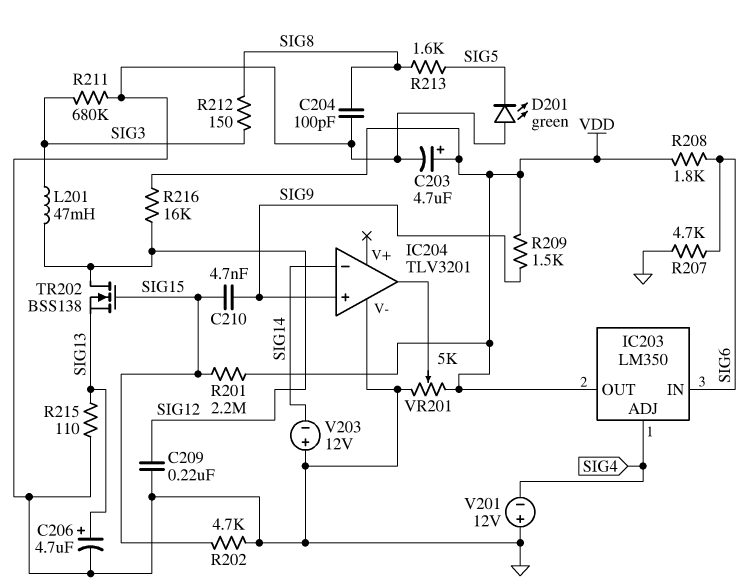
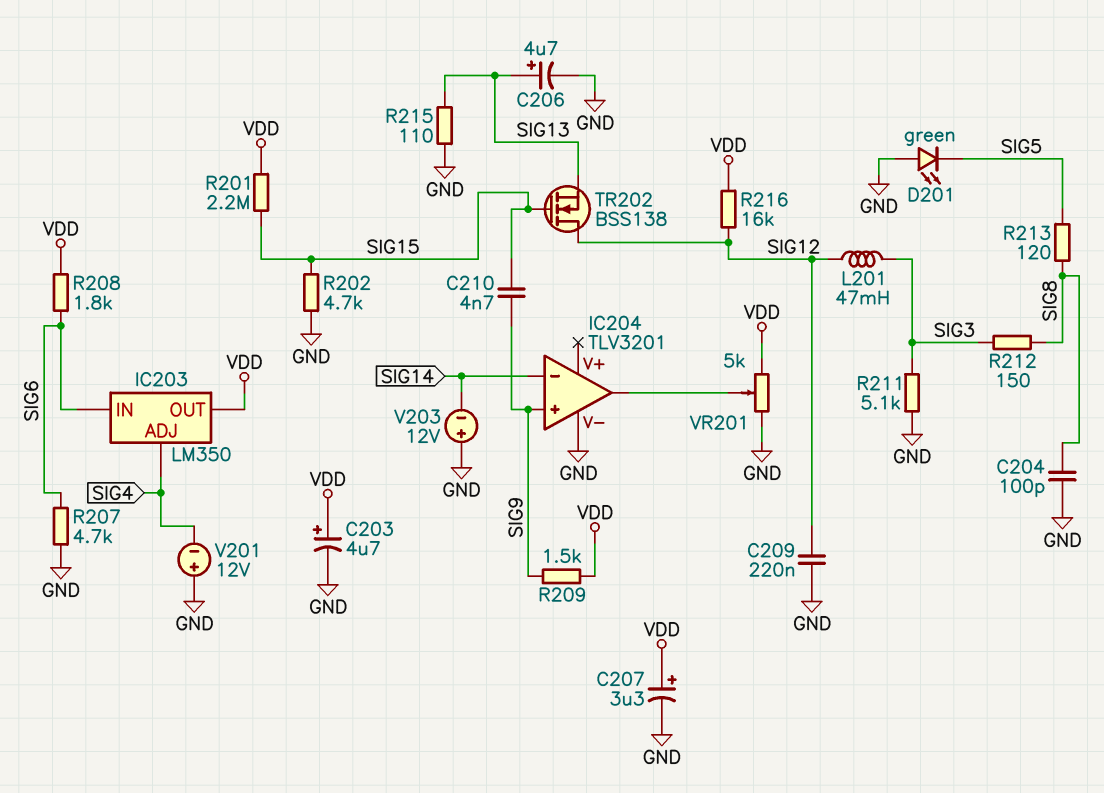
C207: none -> 3.3uF (plus VDD, minus GND)
R211: 680k (GND, SIG3) -> 5.1k (GND, SIG3)
R213: 1.6k (SIG5, SIG8) -> 120 (SIG5, SIG8)

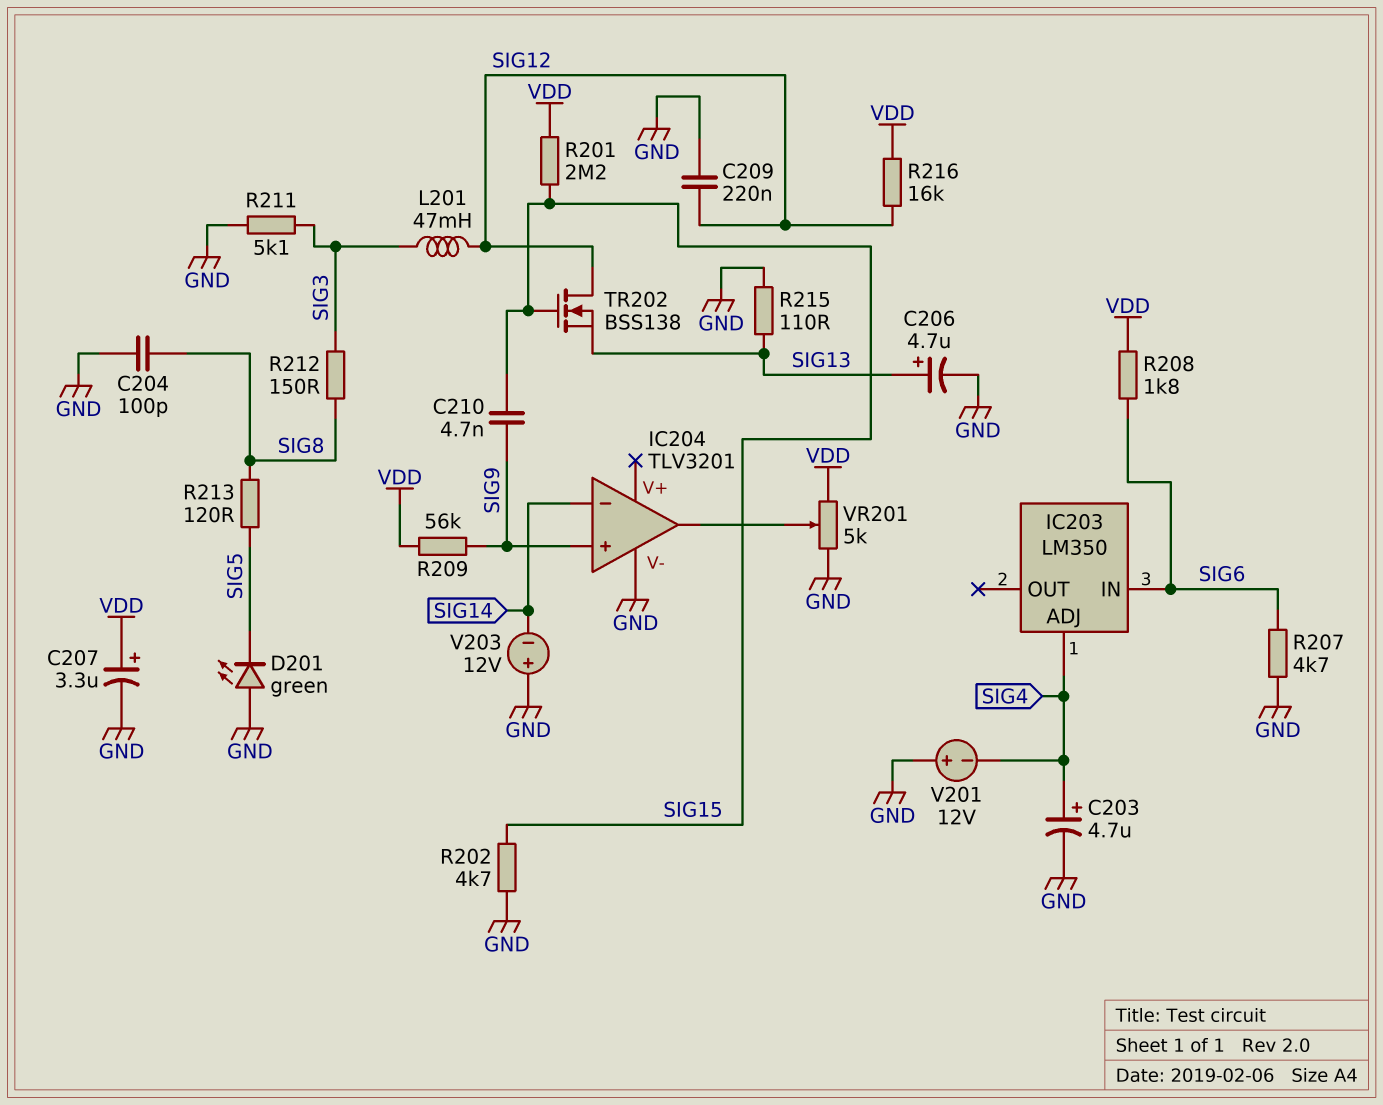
C203: 4.7uF (plus VDD, minus GND) -> 4.7uF (plus SIG4, minus GND)
IC203 pin OUT: VDD -> none
R209: 1.5k (SIG9, VDD) -> 56k (SIG9, VDD)

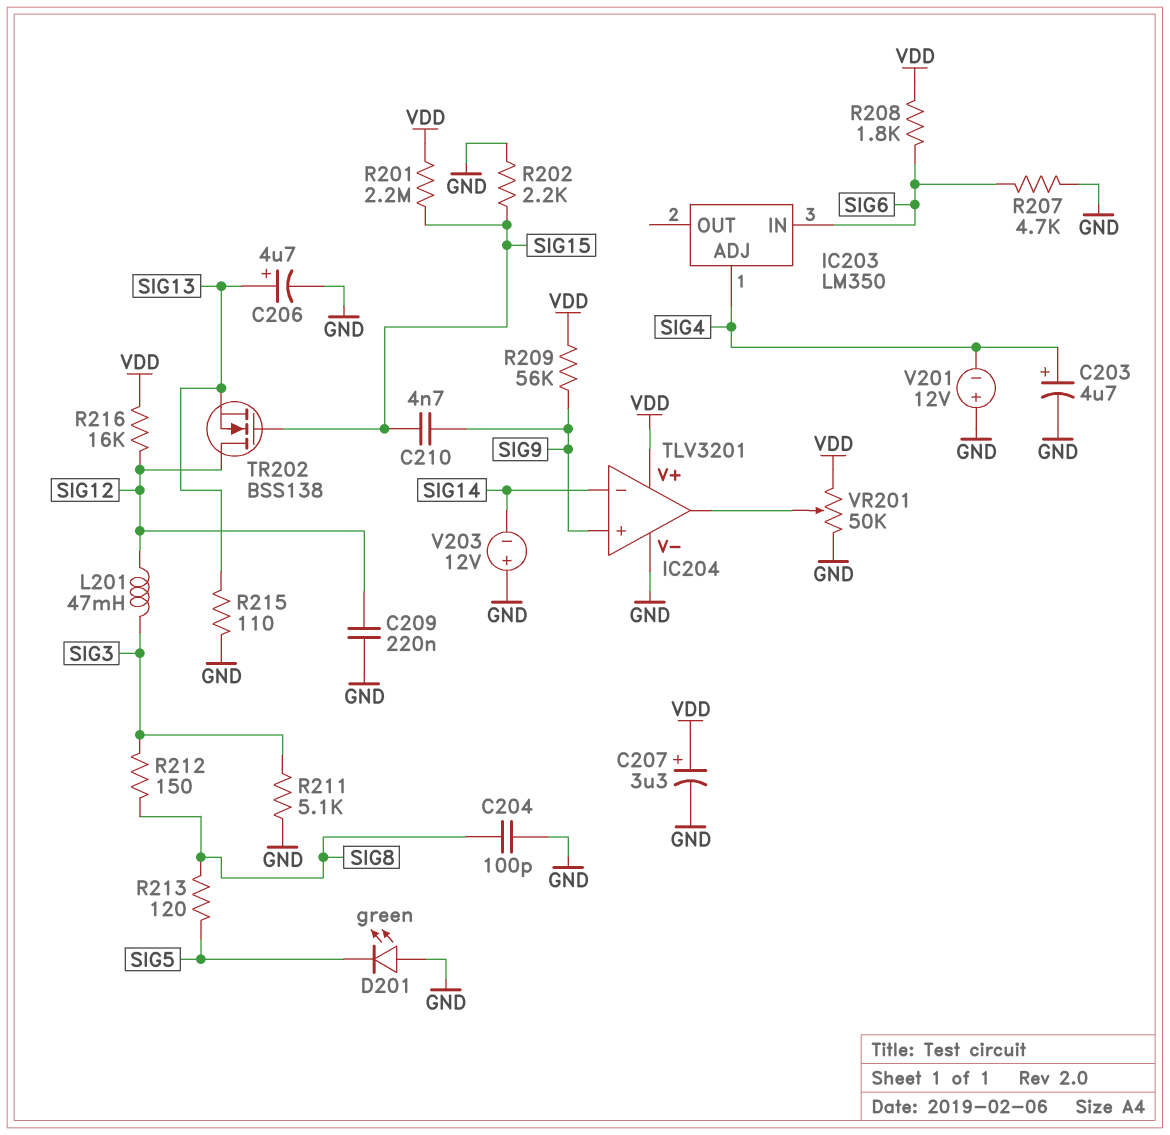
IC204 pin V+: none -> VDD
R202: 4.7k (GND, SIG15) -> 2.2k (GND, SIG15)
VR201: 5k (GND, VDD, wiper IC204/out) -> 50k (GND, VDD, wiper IC204/out)

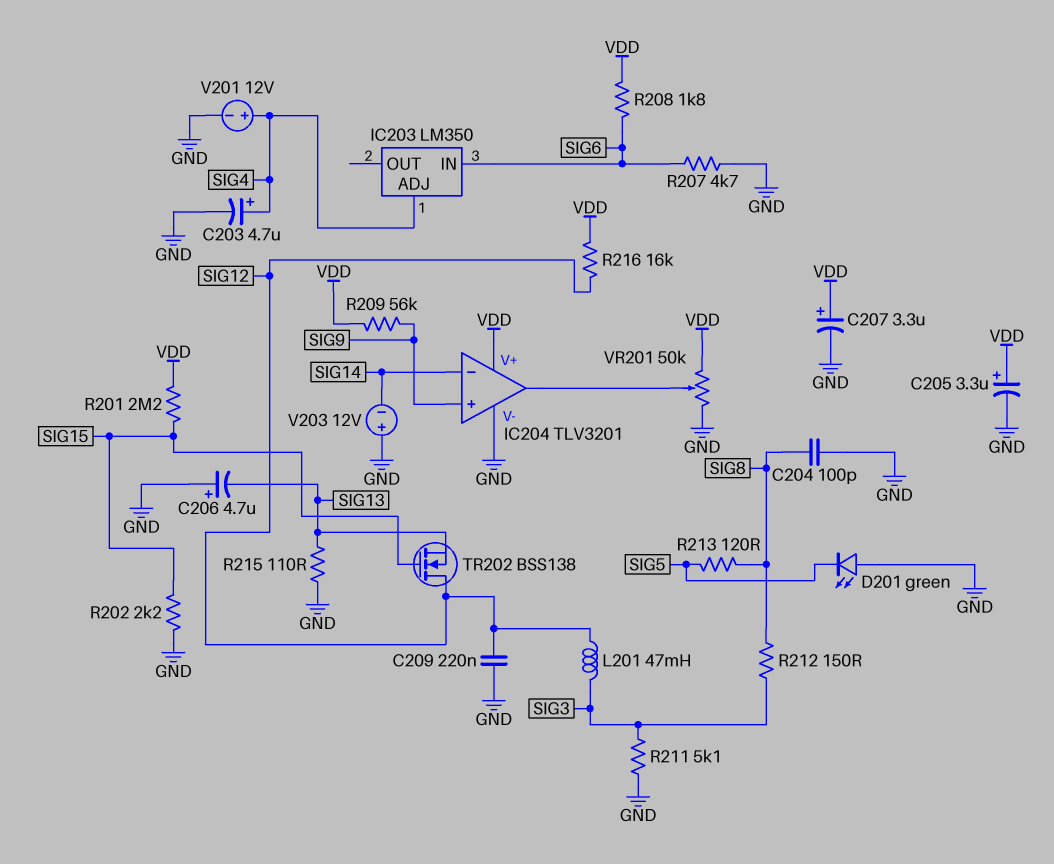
C205: none -> 3.3uF (plus VDD, minus GND)
C206: 4.7uF (plus SIG13, minus GND) -> 4.7uF (plus GND, minus SIG13)
C210: 4.7nF (SIG9, SIG15) -> none
V201: 12V (plus GND, minus SIG4) -> 12V (plus SIG4, minus GND)

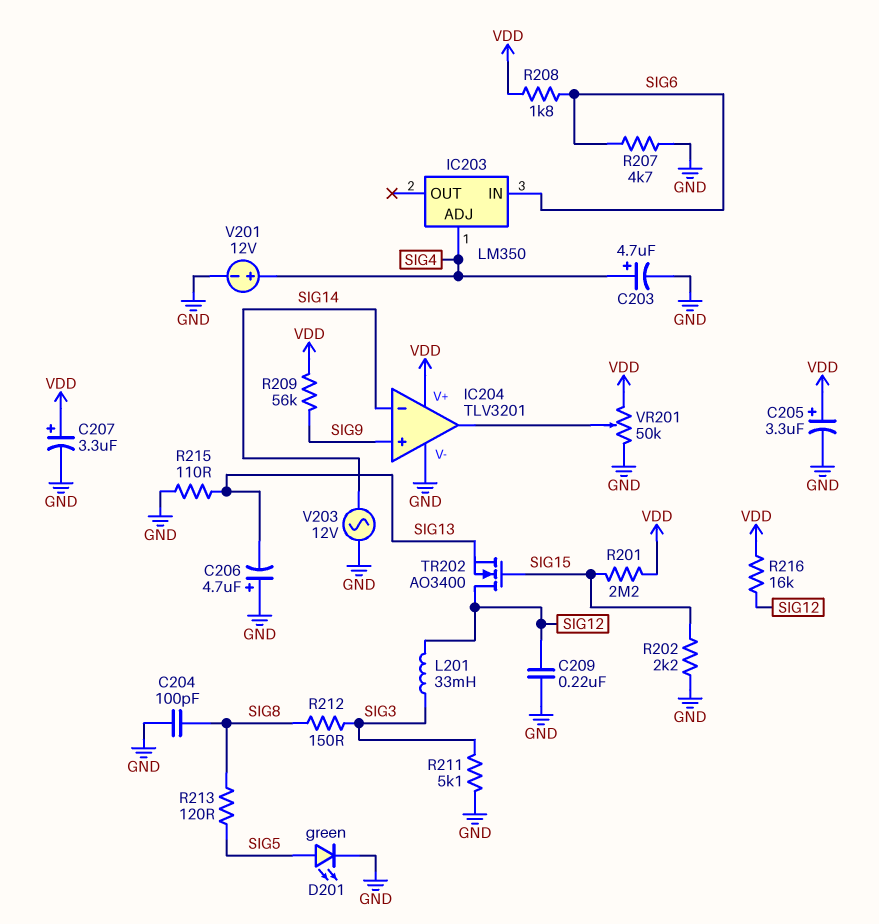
D201: LED green (A GND, K SIG5) -> LED green (A SIG5, K GND)
L201: 47mH (SIG3, SIG12) -> 33mH (SIG3, SIG12)
TR202: NMOS BSS138 (G SIG15, D SIG12, S SIG13) -> NMOS AO3400 (G SIG15, D SIG12, S SIG13)
V203: 12V (plus GND, minus SIG14) -> AC 12V (GND, SIG14)

